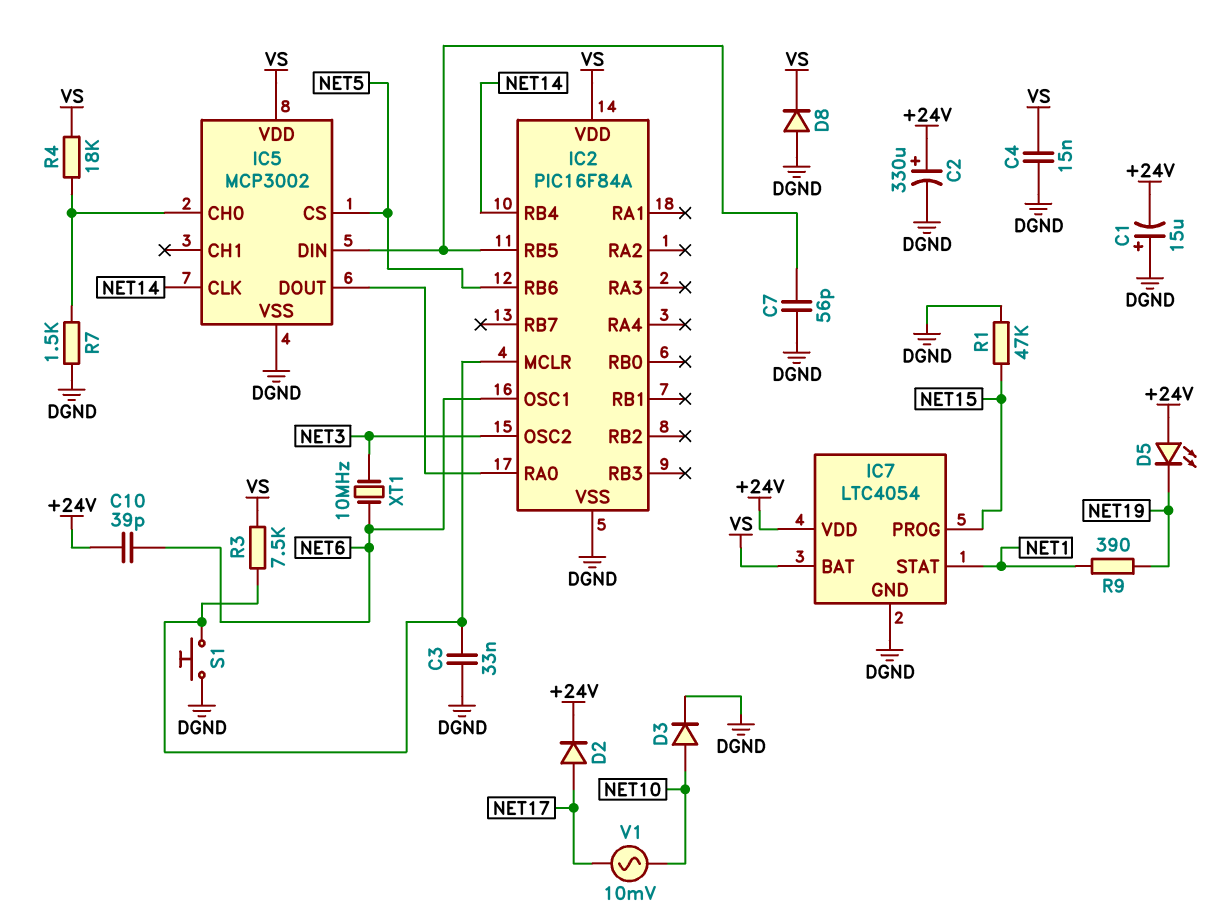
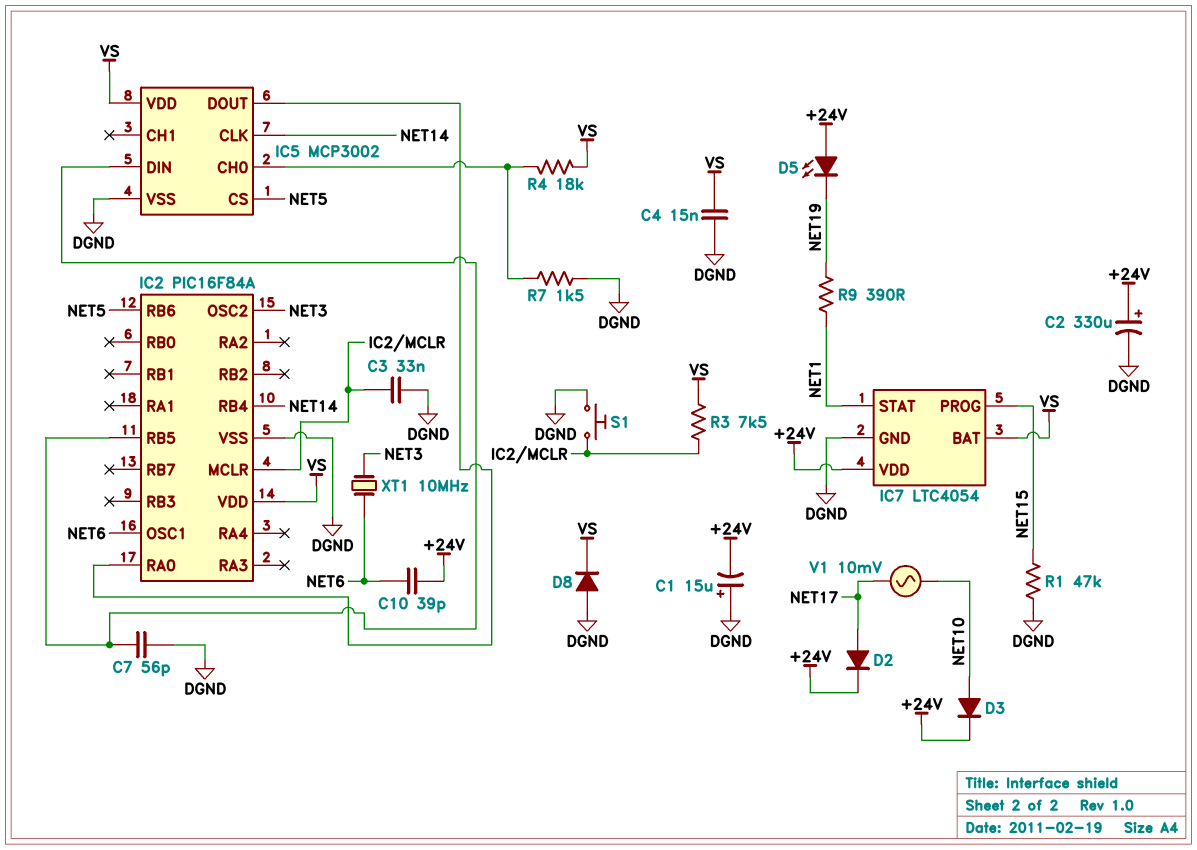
D3: diode (A NET10, K DGND) -> diode (A NET10, K +24V)

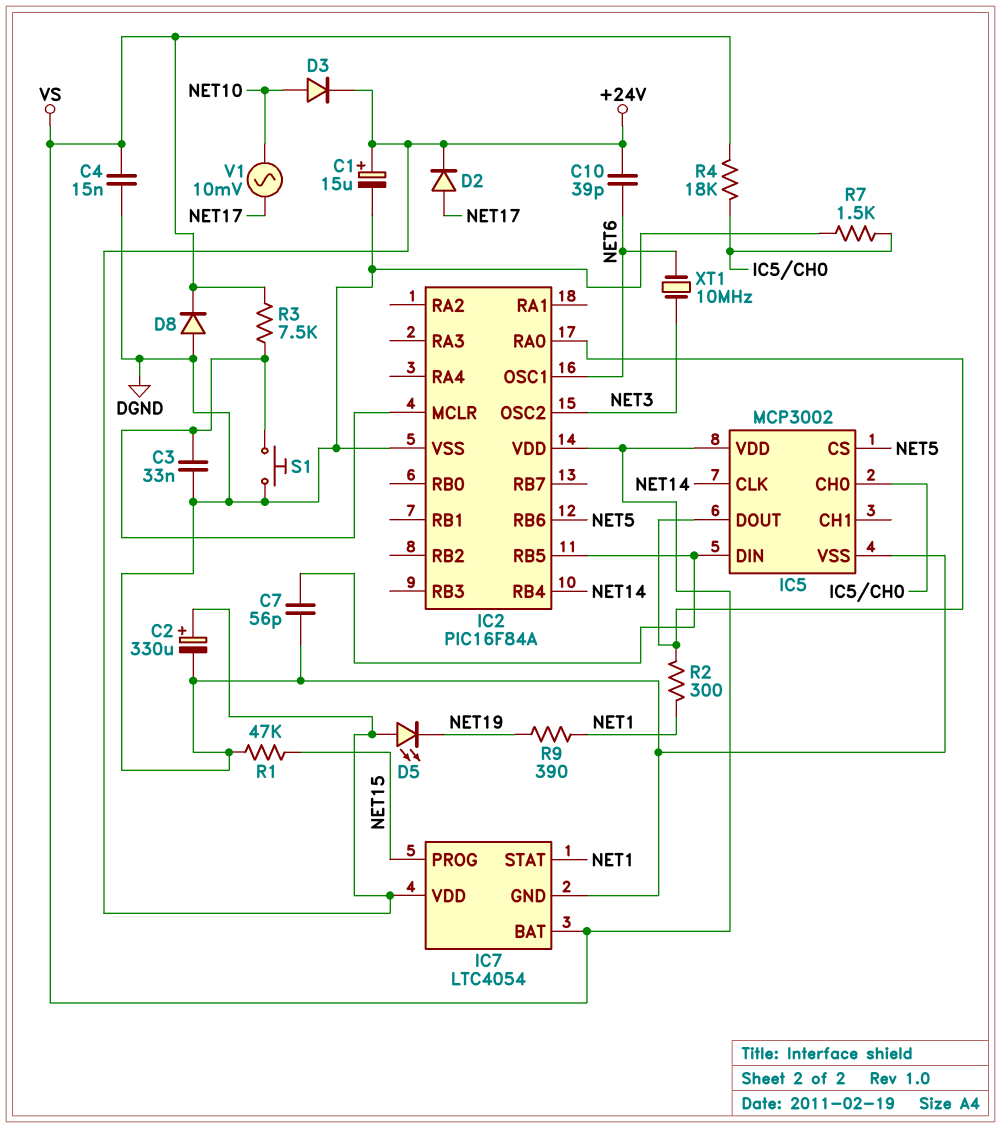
C1: 15uF (plus DGND, minus +24V) -> 15uF (plus +24V, minus DGND)
R2: none -> 300 (IC2/RA0, NET1)

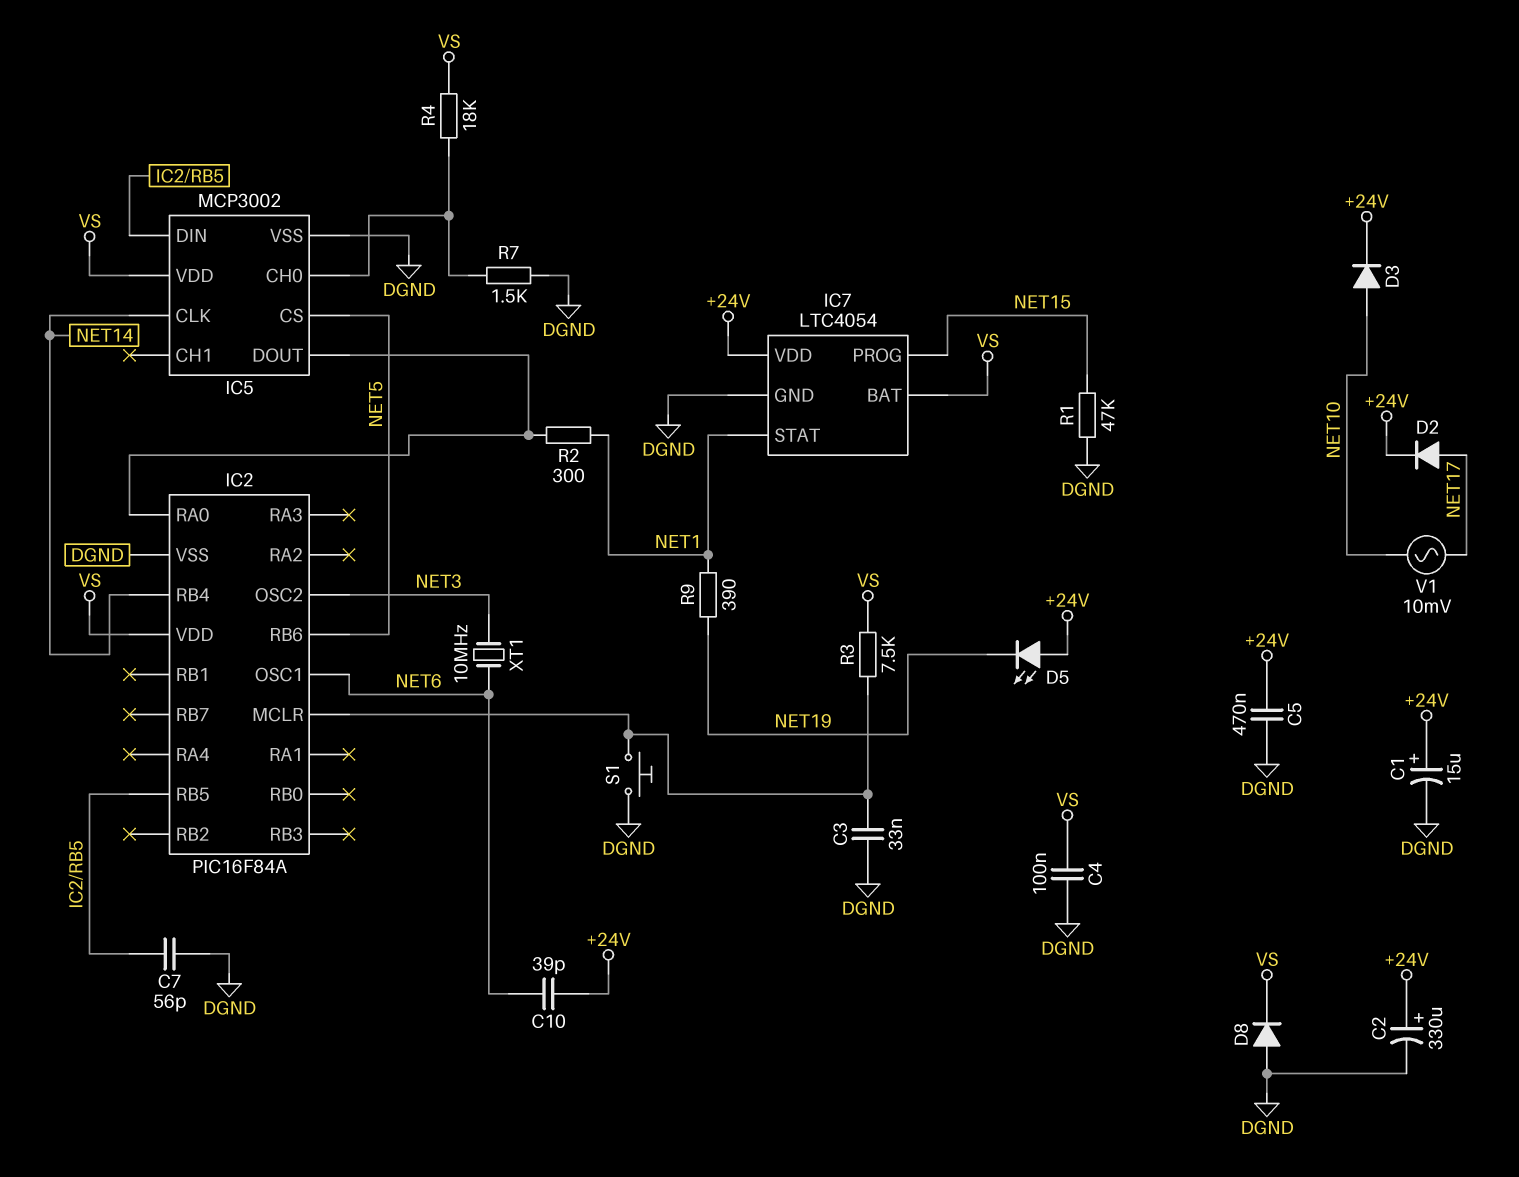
C4: 15nF (DGND, VS) -> 100nF (DGND, VS)
C5: none -> 470nF (+24V, DGND)

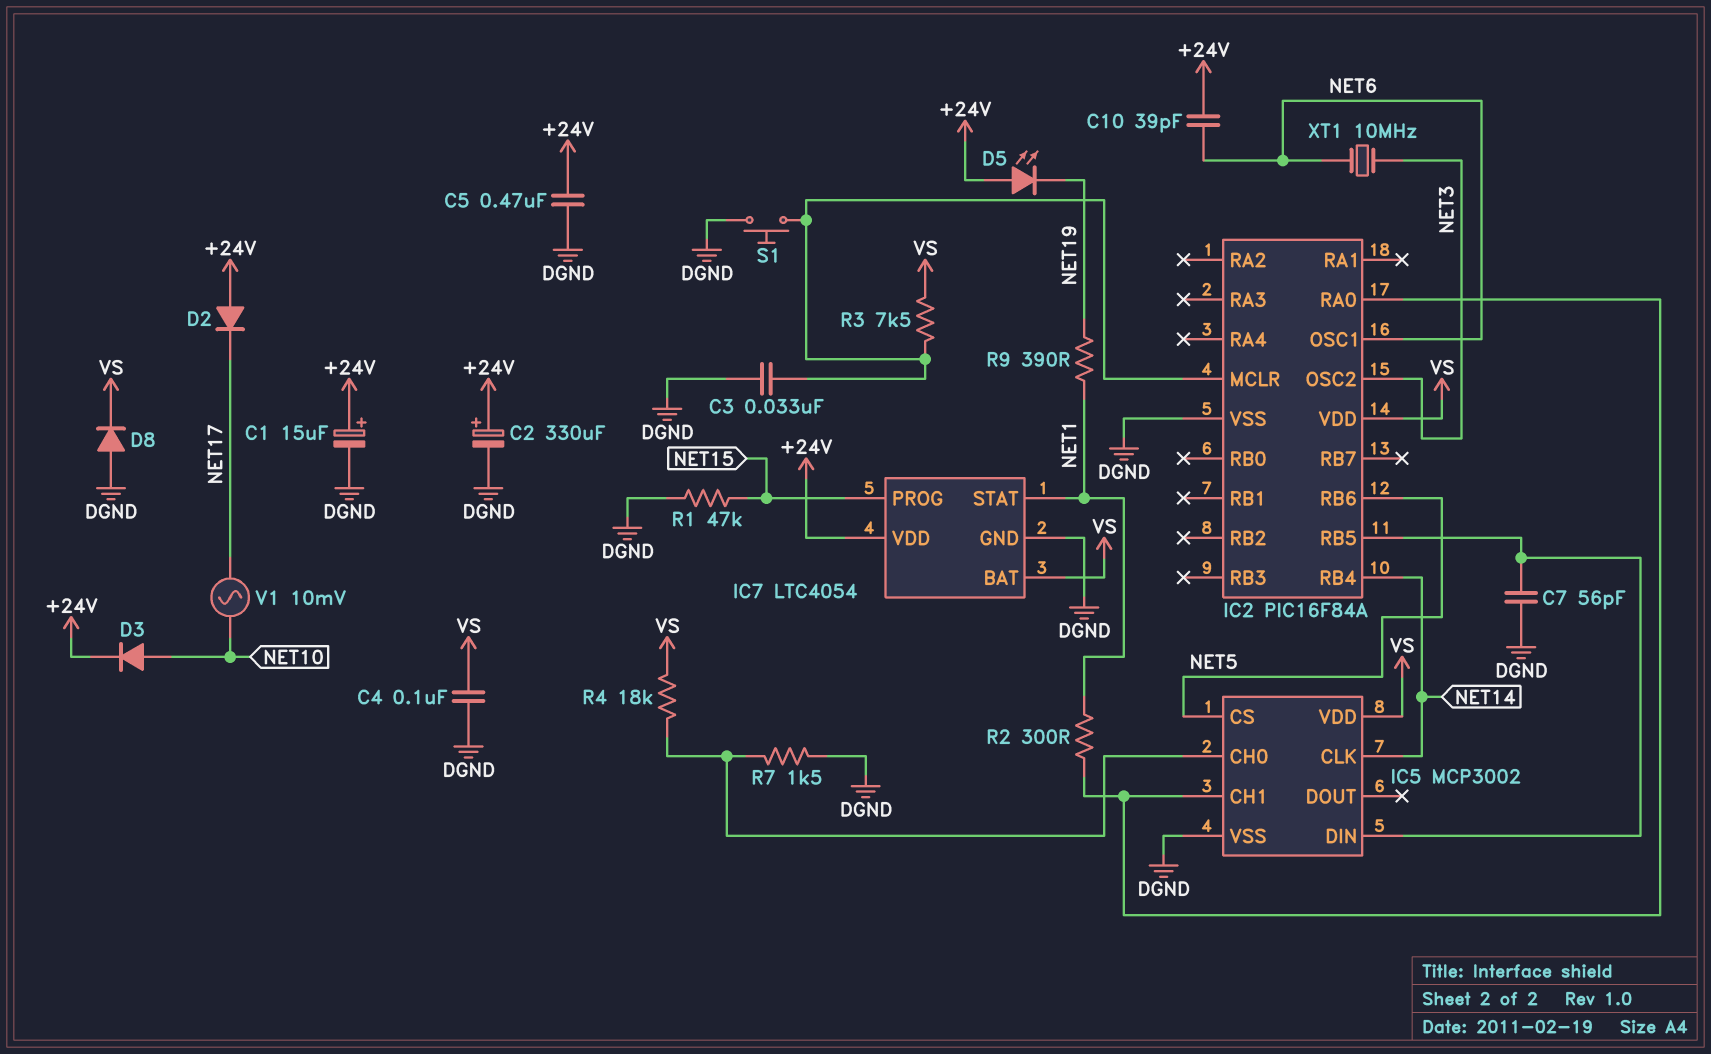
D2: diode (A NET17, K +24V) -> diode (A +24V, K NET17)
IC5 pin CH1: none -> IC2/RA0
IC5 pin DOUT: IC2/RA0 -> none

